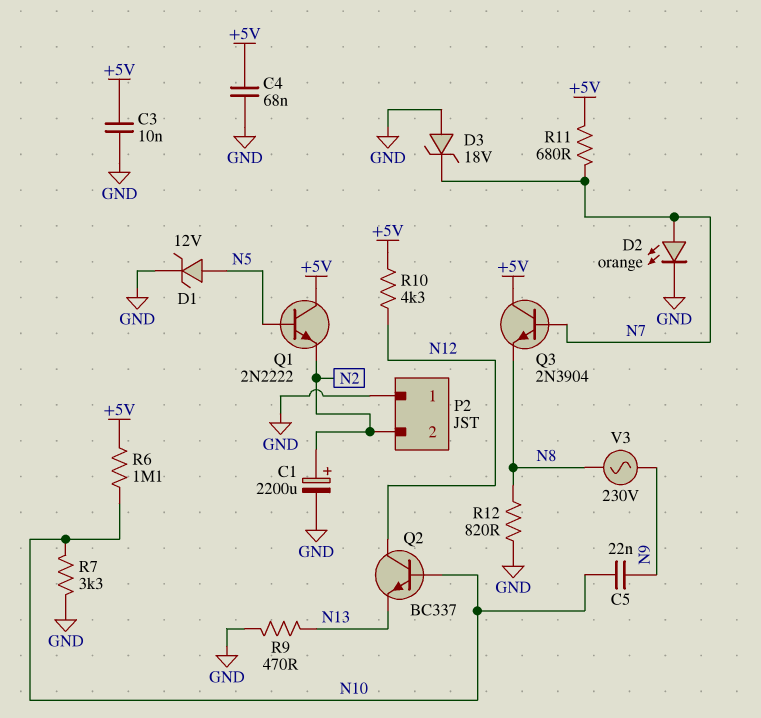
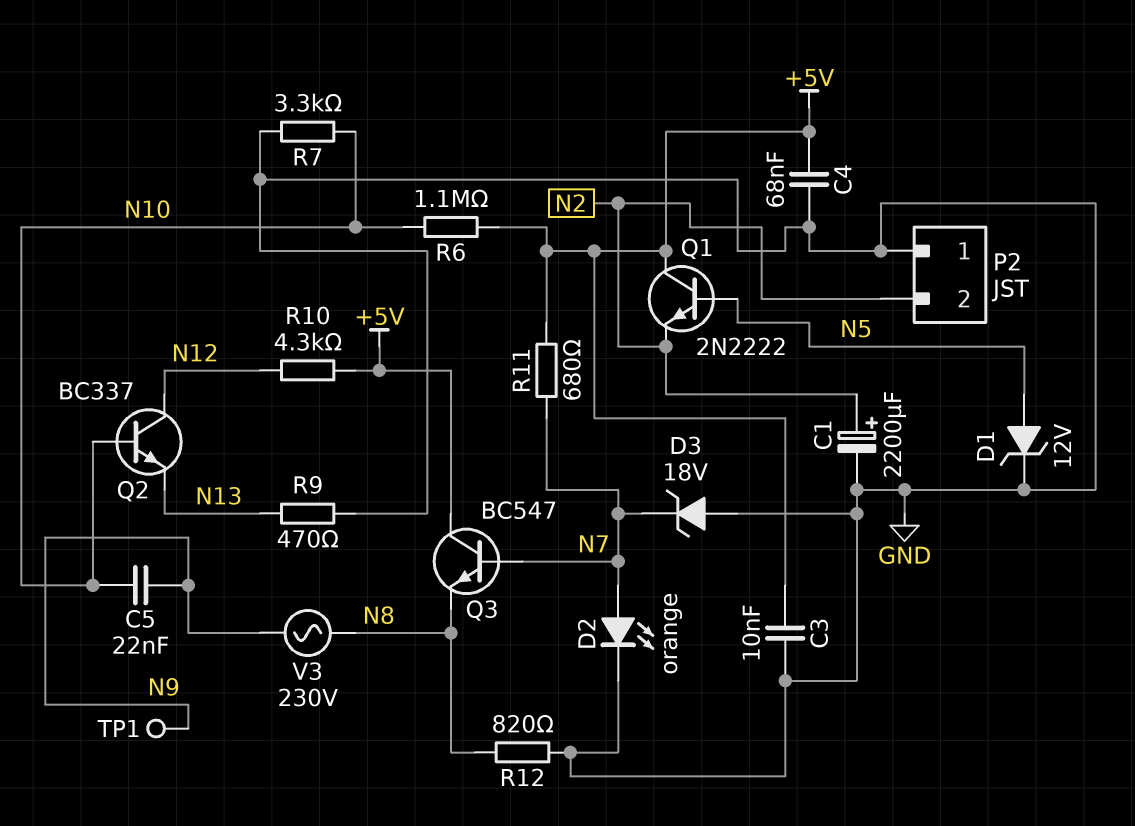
Q3: NPN 2N3904 (B N7, C +5V, E N8) -> NPN BC547 (B N7, C +5V, E N8)
TP1: none -> test point (N9)

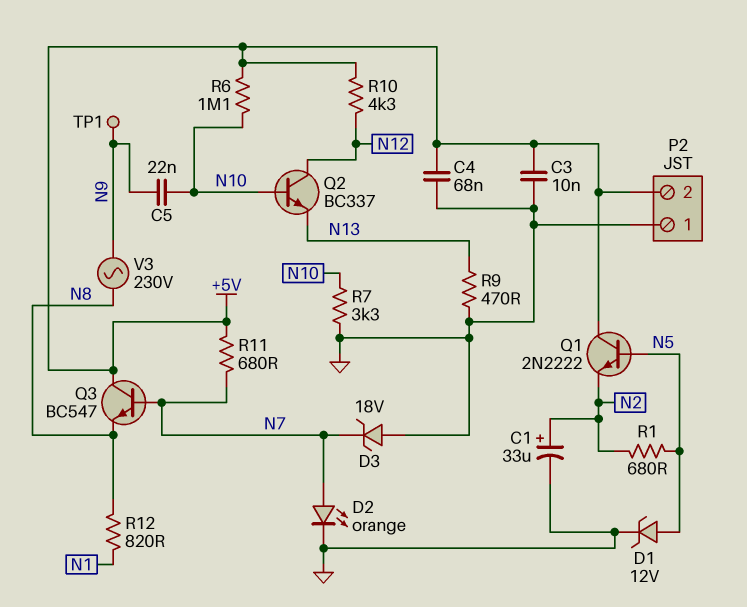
C1: 2200uF (plus N2, minus GND) -> 33uF (plus N2, minus GND)
P2 pin 2: N2 -> +5V
R1: none -> 680 (N2, N5)
R12: 820 (GND, N8) -> 820 (N1, N8)

